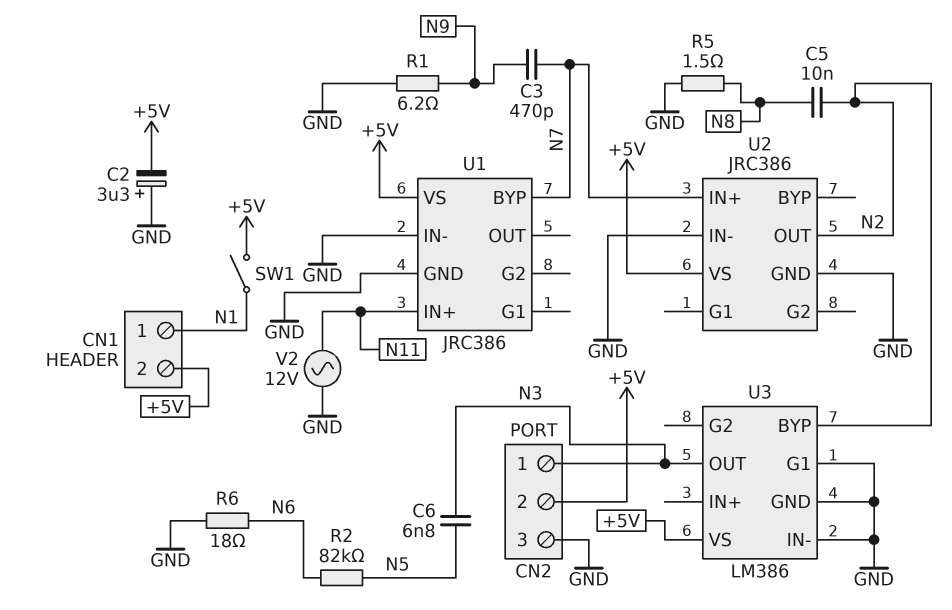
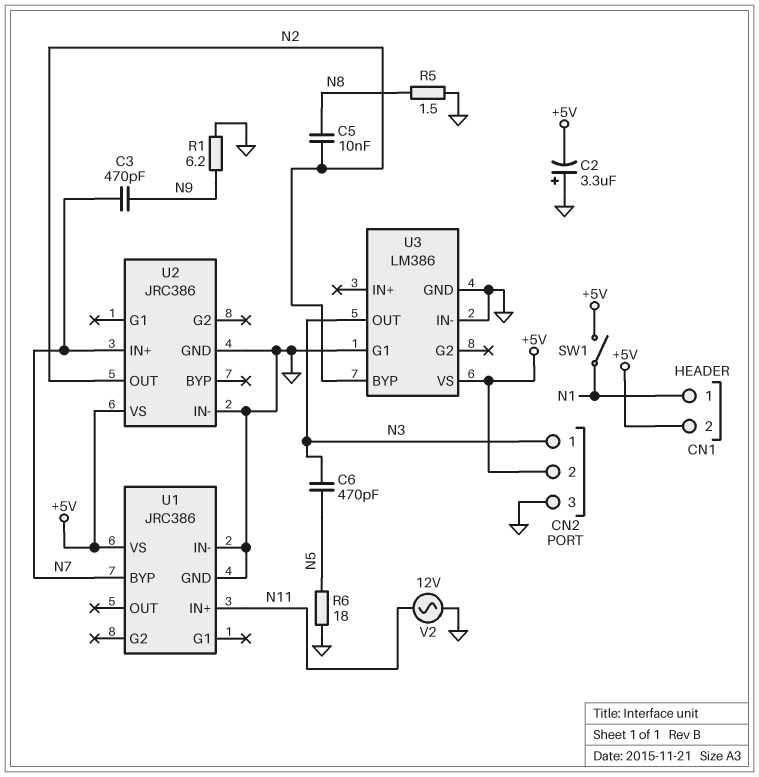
C6: 6.8nF (N3, N5) -> 470pF (N3, N5)
R2: 82k (N5, N6) -> none
R6: 18 (GND, N6) -> 18 (GND, N5)

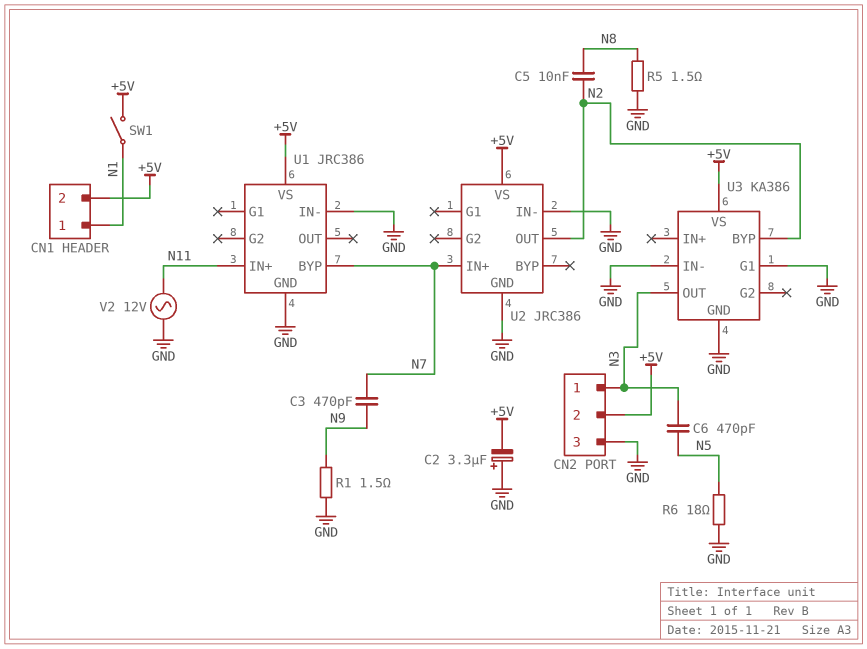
R1: 6.2 (GND, N9) -> 1.5 (GND, N9)
U3: LM386 -> KA386

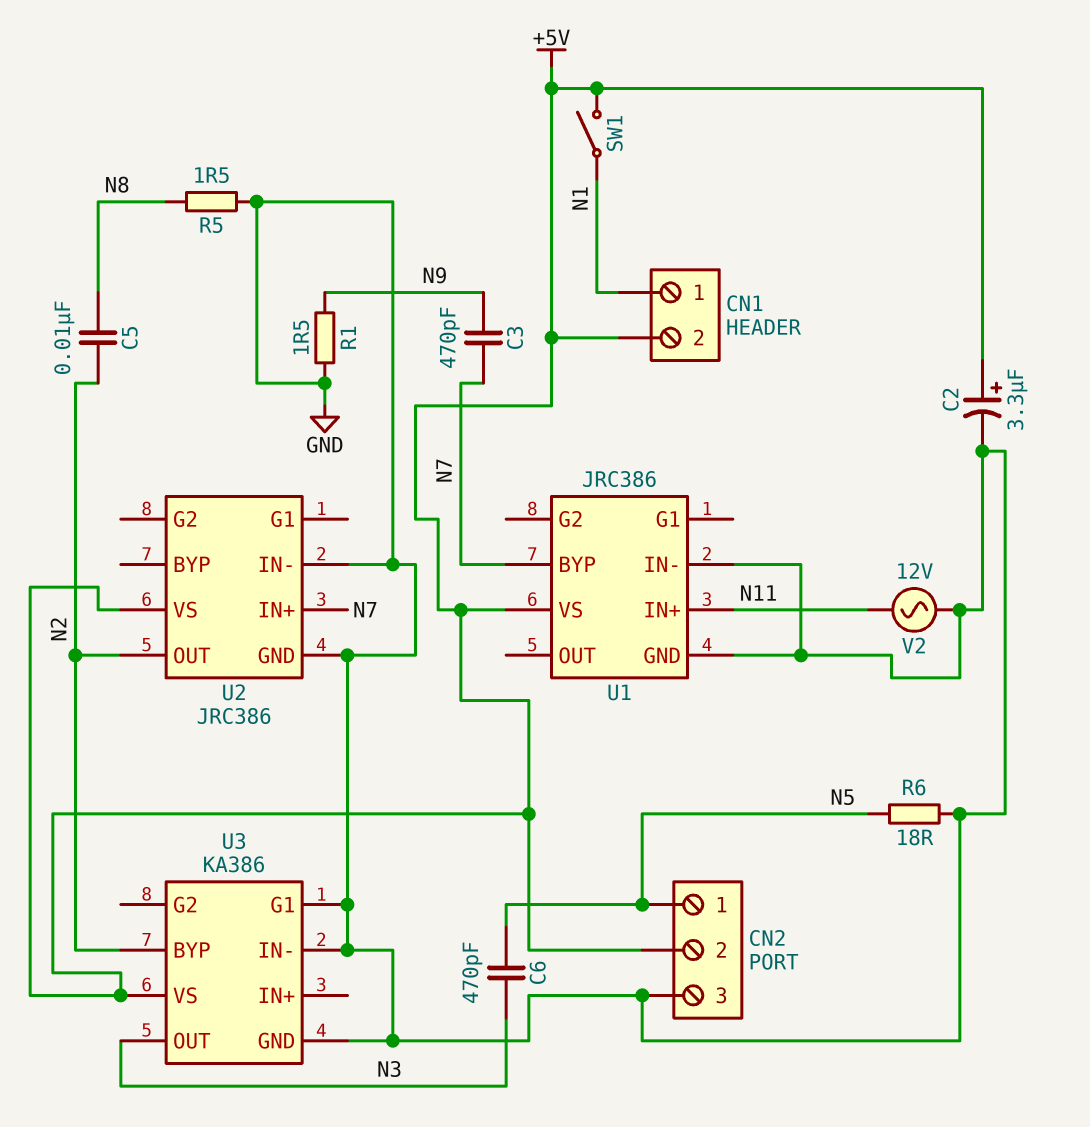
C2: 3.3uF (plus GND, minus +5V) -> 3.3uF (plus +5V, minus GND)
CN2 pin 1: N3 -> N5

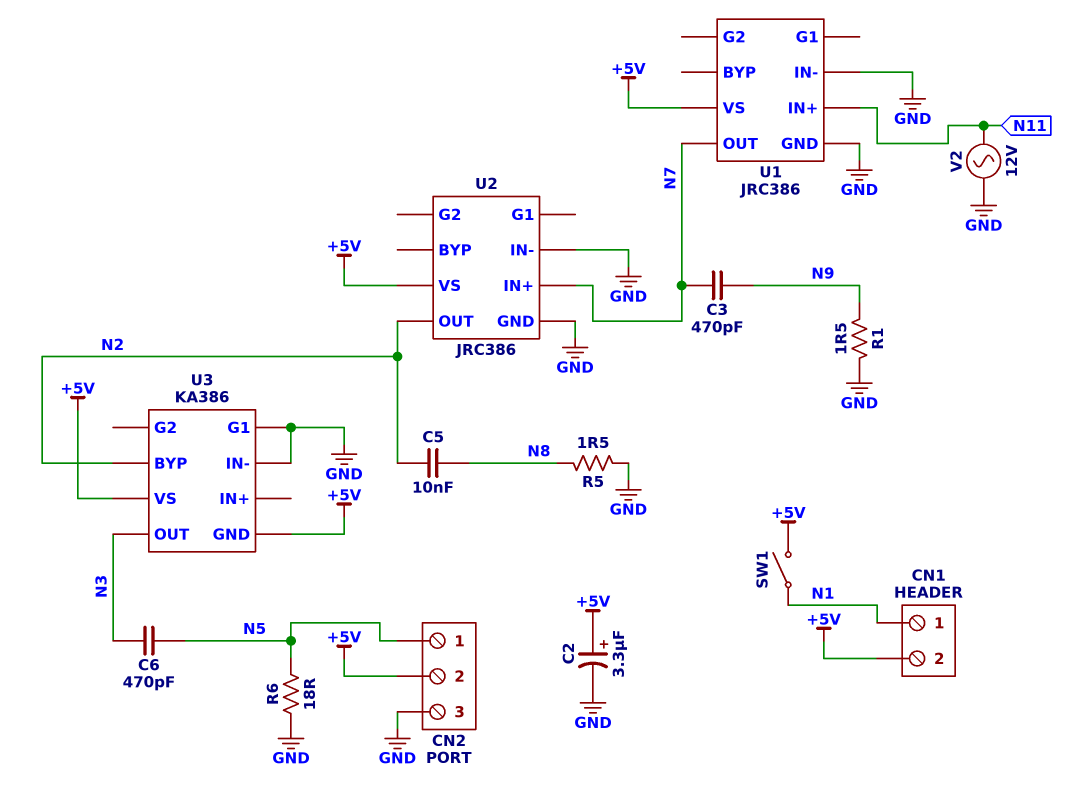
U1 pin BYP: N7 -> none
U1 pin OUT: none -> N7
U3 pin GND: GND -> +5V

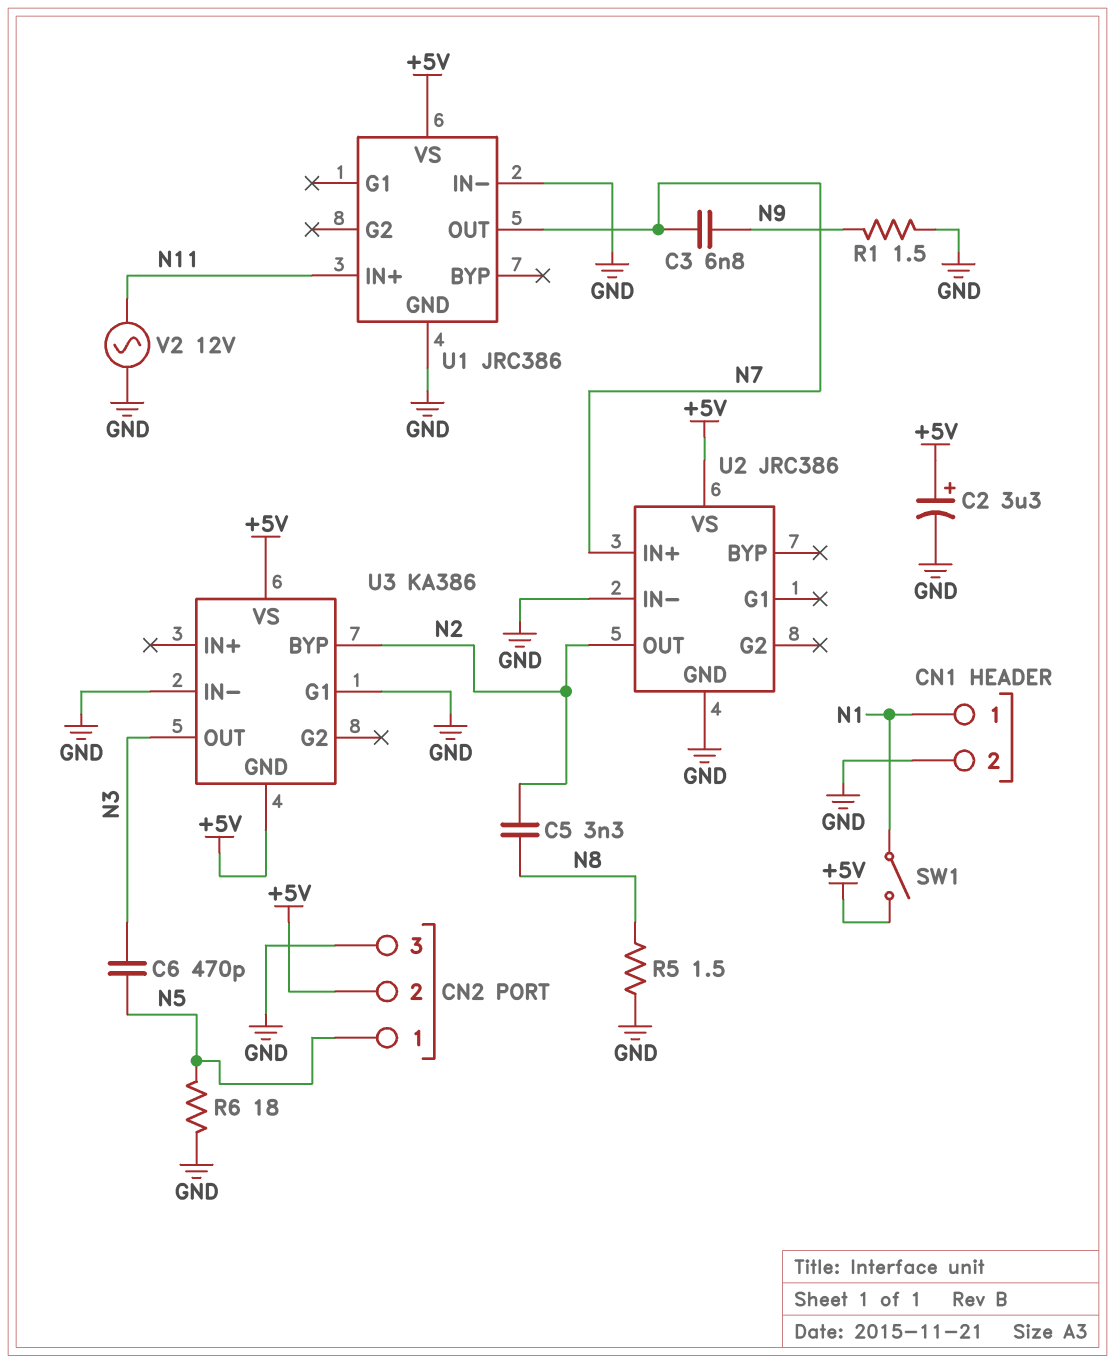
C3: 470pF (N7, N9) -> 6.8nF (N7, N9)
C5: 10nF (N2, N8) -> 3.3nF (N2, N8)
CN1 pin 2: +5V -> GND

